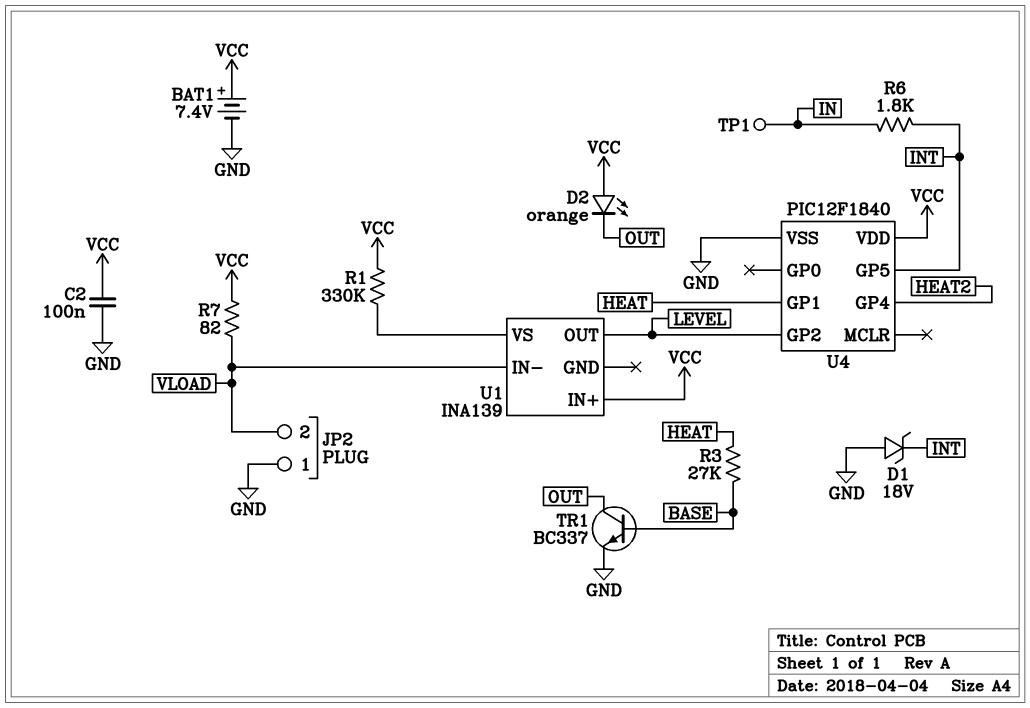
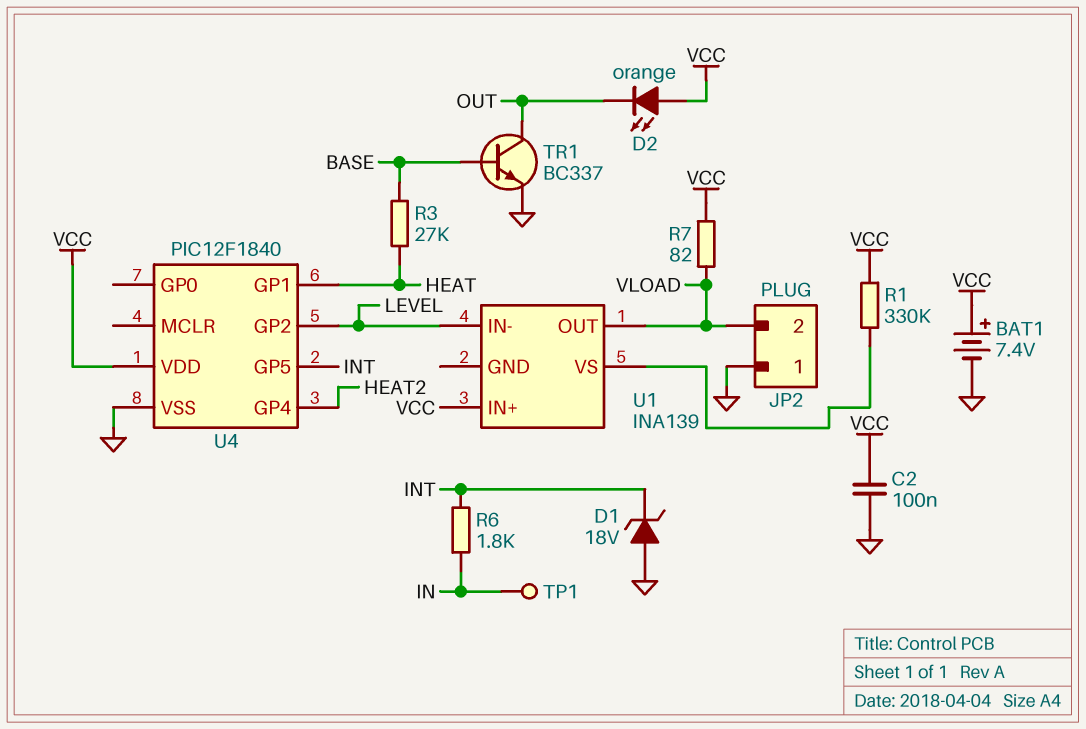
U1 pin IN-: VLOAD -> LEVEL
U1 pin OUT: LEVEL -> VLOAD

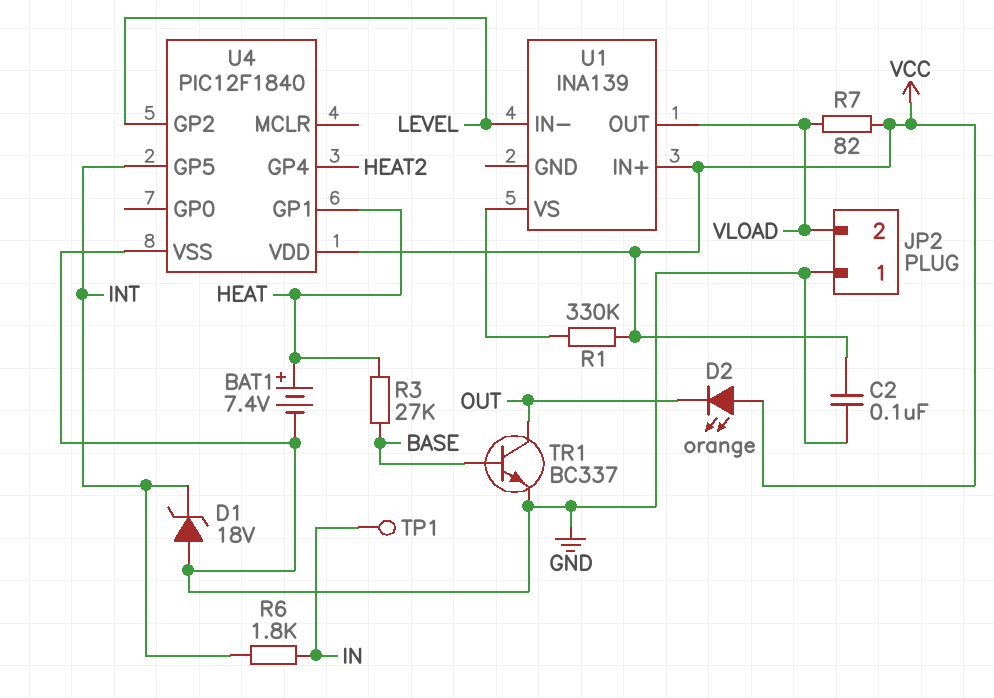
BAT1: 7.4V (plus VCC, minus GND) -> 7.4V (plus HEAT, minus GND)

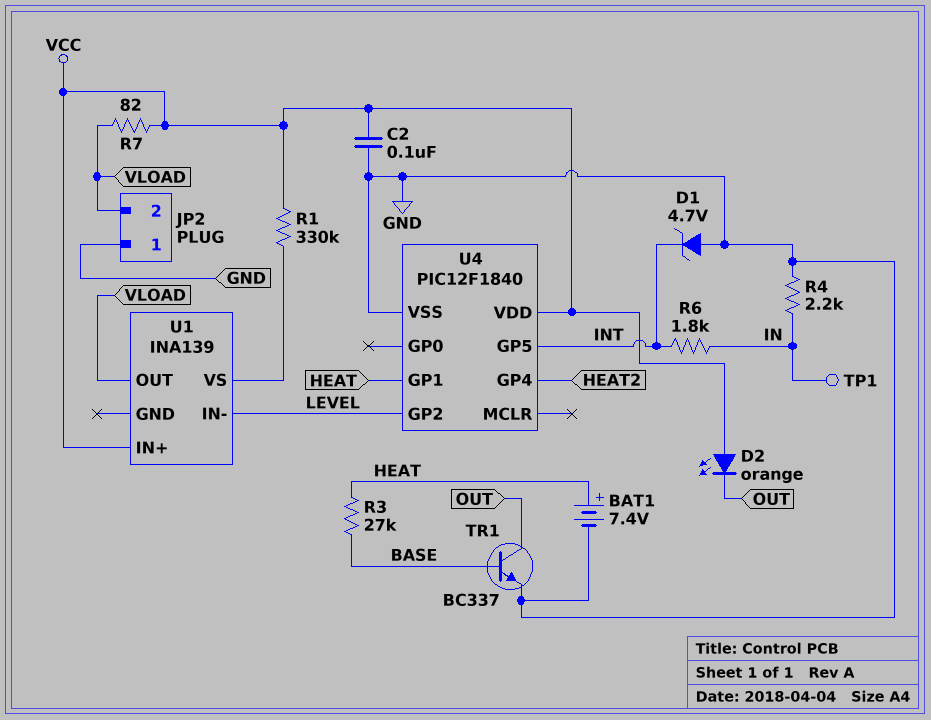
D1: zener 18V (A GND, K INT) -> zener 4.7V (A GND, K INT)
R4: none -> 2.2k (GND, IN)

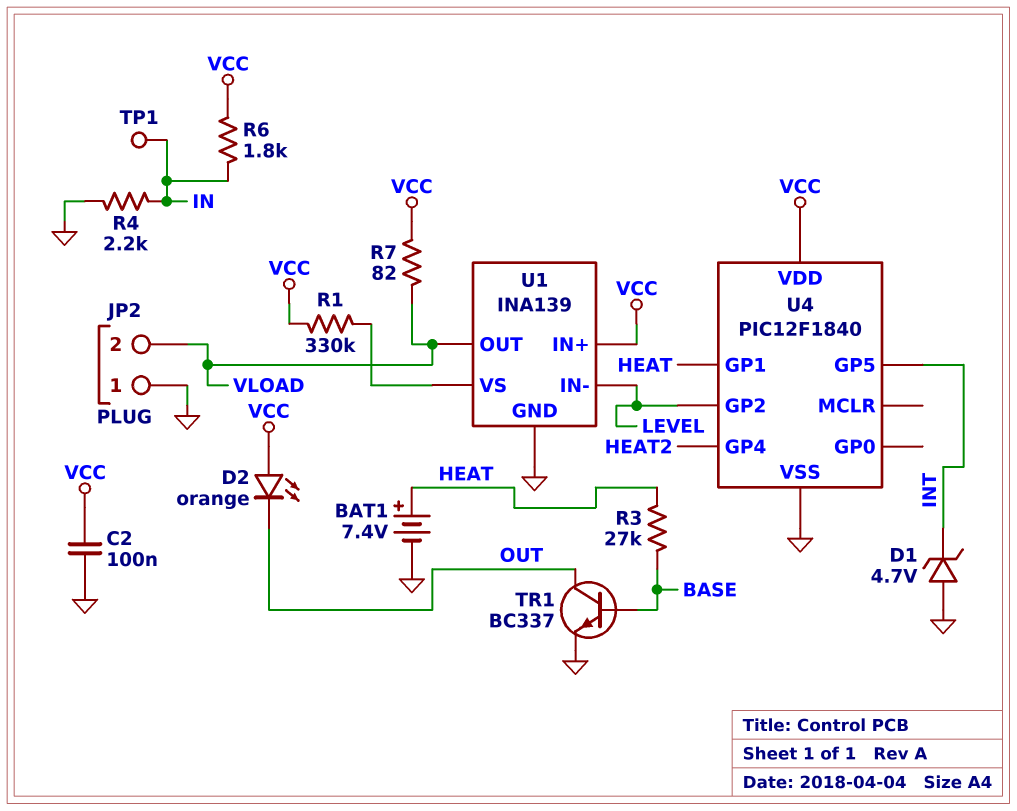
R6: 1.8k (IN, INT) -> 1.8k (IN, VCC)
U1 pin GND: none -> GND

